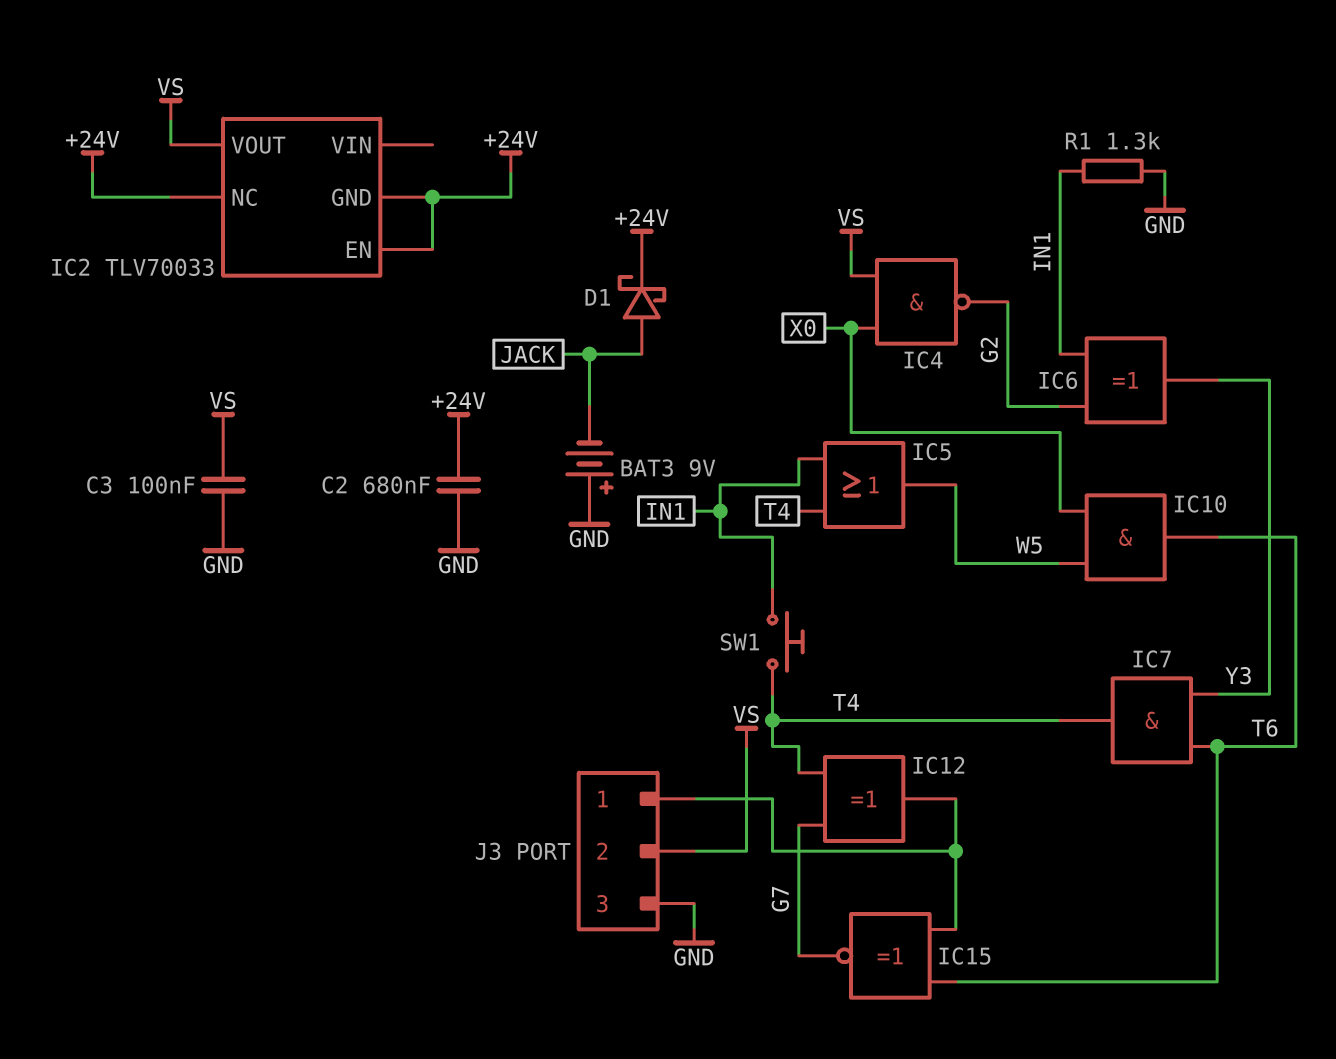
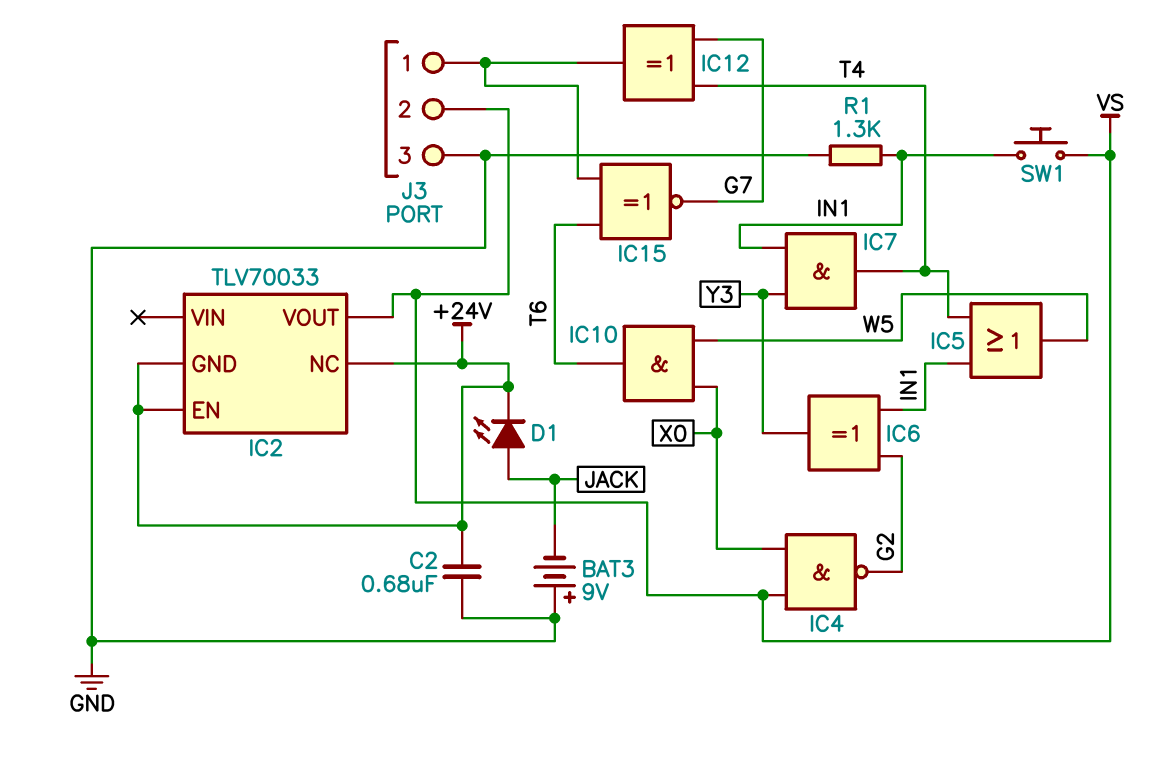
C3: 100nF (GND, VS) -> none
D1: schottky (A JACK, K +24V) -> LED (A JACK, K +24V)
IC7: AND (in T6, in Y3, out T4) -> AND (in IN1, in Y3, out T4)
SW1: button (IN1, T4) -> button (IN1, VS)

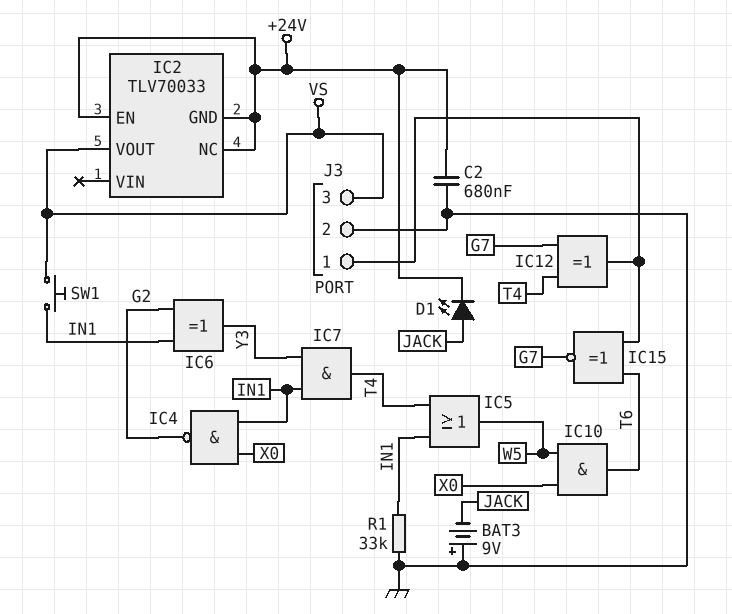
IC4: NAND (in VS, in X0, out G2) -> NAND (in IN1, in X0, out G2)
J3 pin 2: VS -> GND
J3 pin 3: GND -> VS
R1: 1.3k (GND, IN1) -> 33k (GND, IN1)

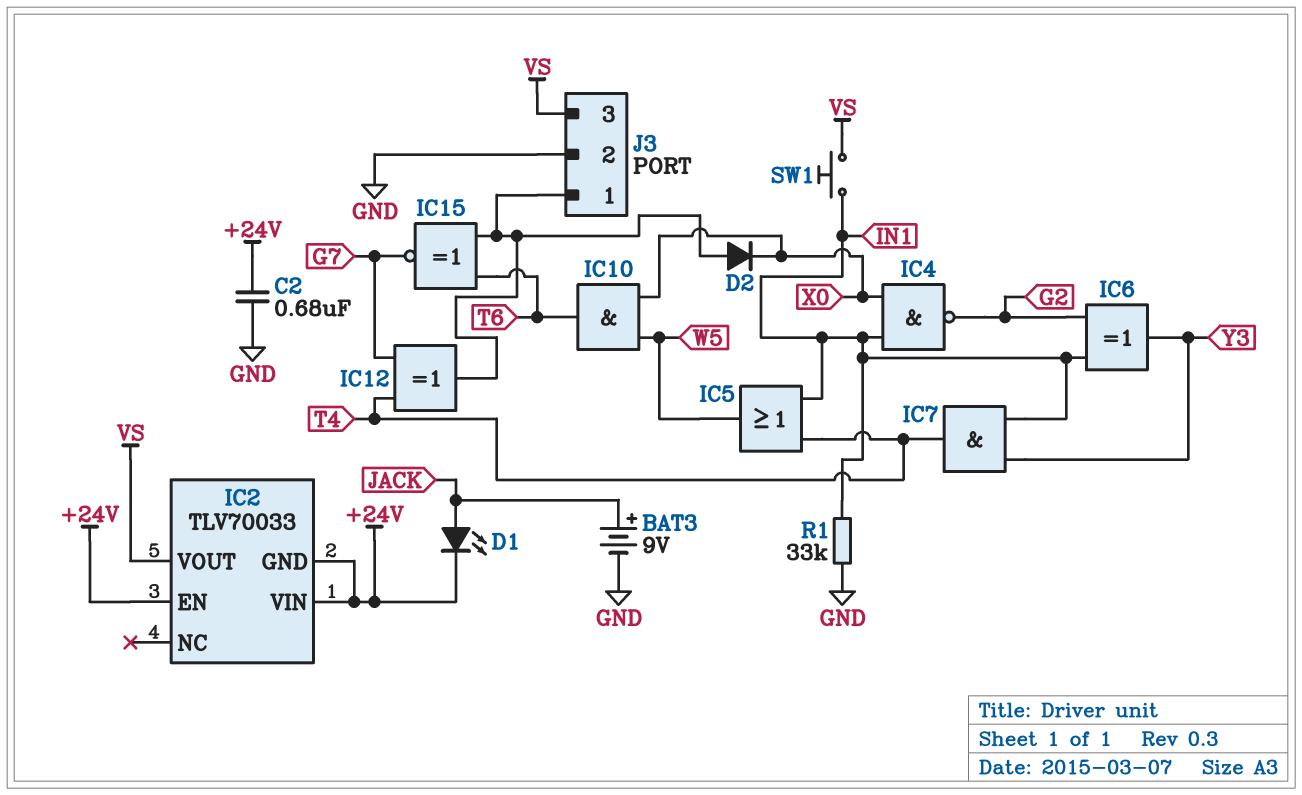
BAT3: 9V (plus GND, minus JACK) -> 9V (plus JACK, minus GND)
D2: none -> diode (A J3/1, K X0)
IC2 pin NC: +24V -> none
IC2 pin VIN: none -> +24V

